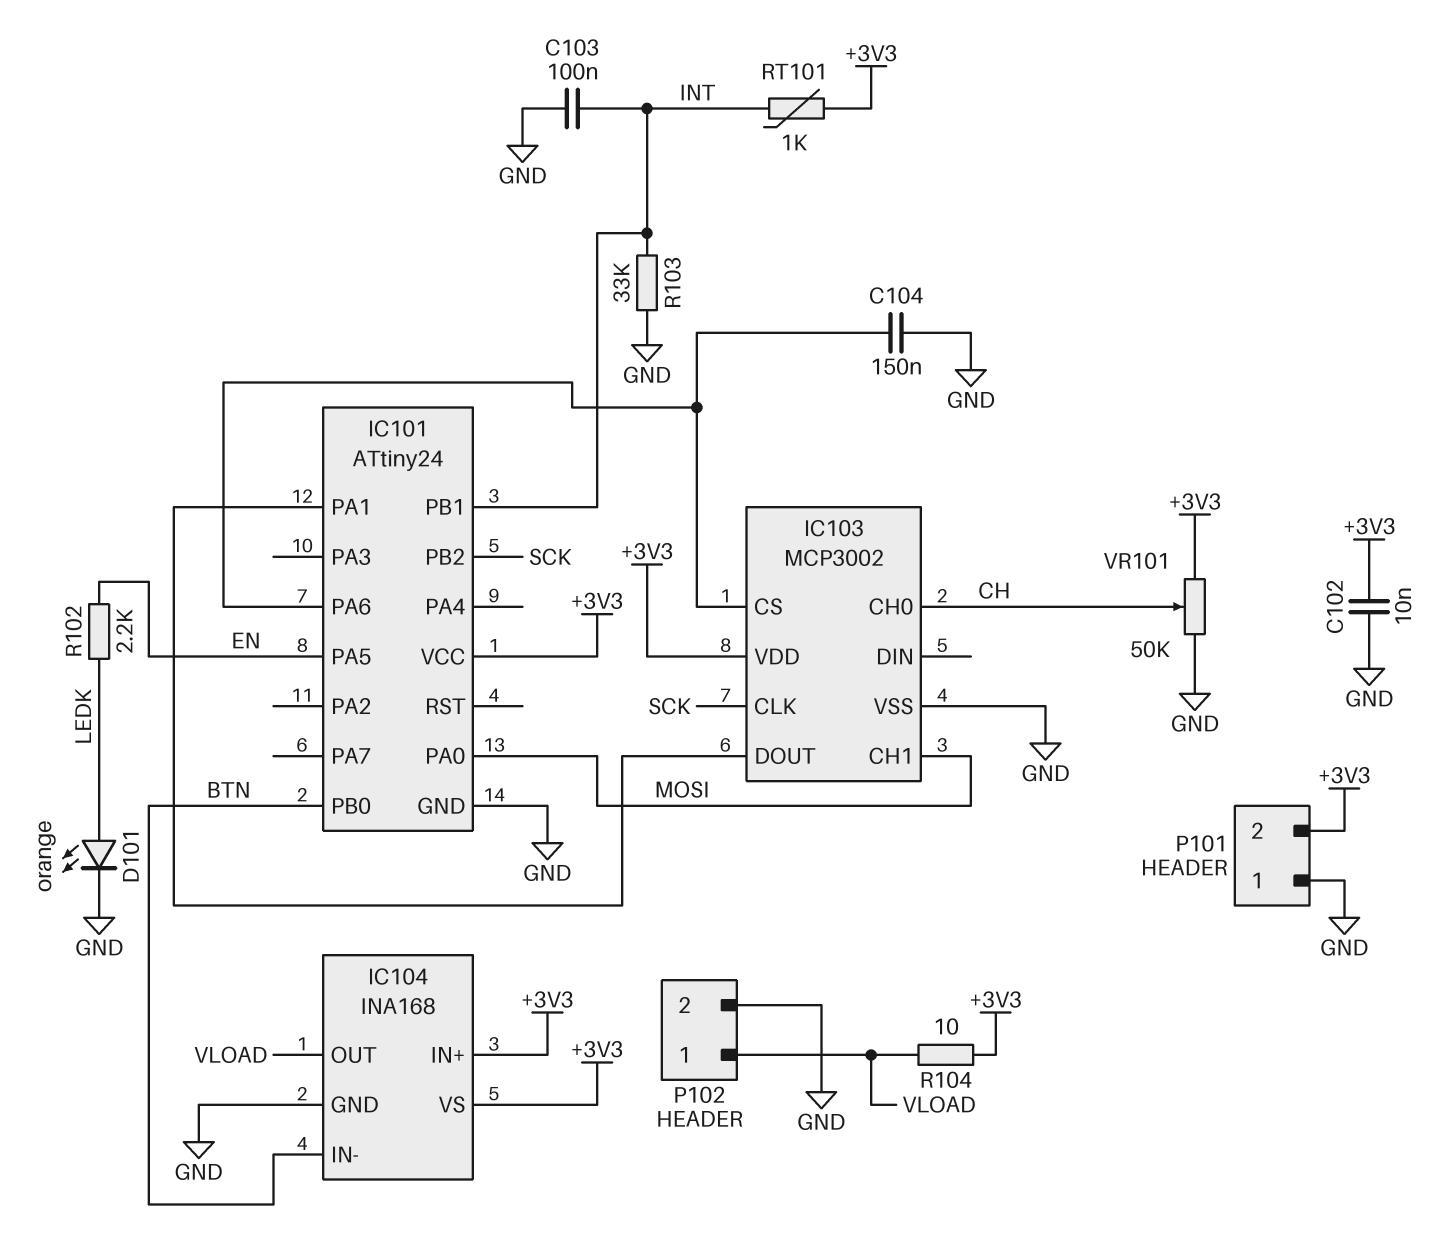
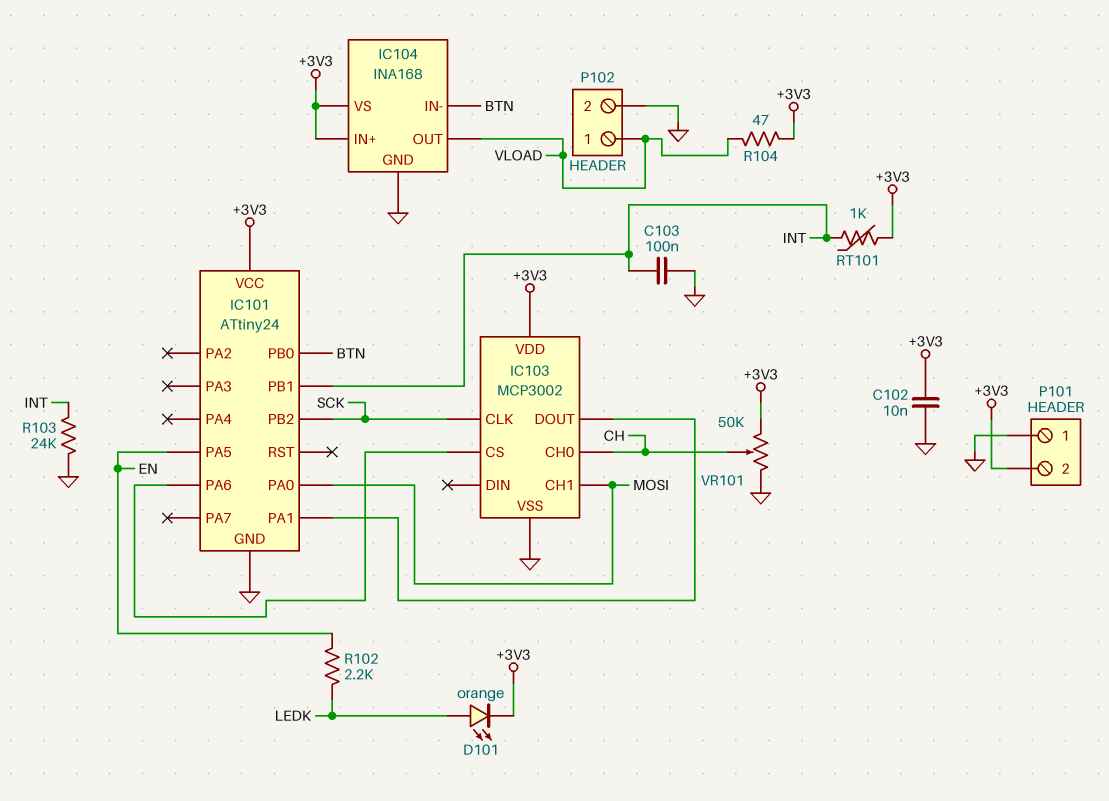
C104: 150nF (GND, IC101/PA6) -> none
D101: LED orange (A LEDK, K GND) -> LED orange (A LEDK, K +3V3)
R103: 33k (GND, INT) -> 24k (GND, INT)
R104: 10 (+3V3, VLOAD) -> 47 (+3V3, VLOAD)

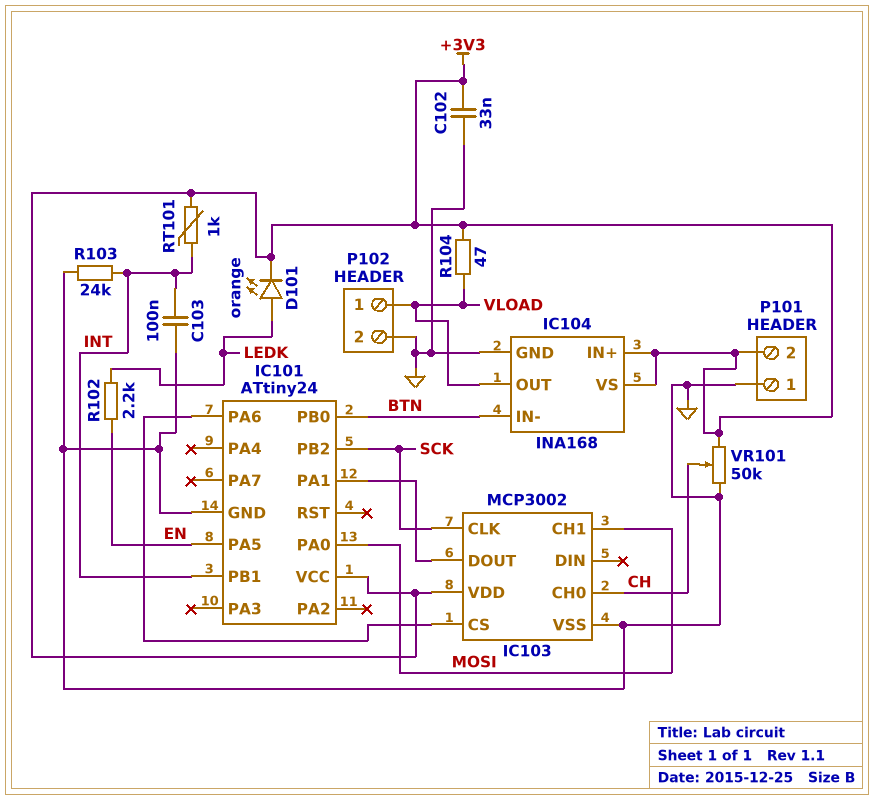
C102: 10nF (+3V3, GND) -> 33nF (+3V3, GND)

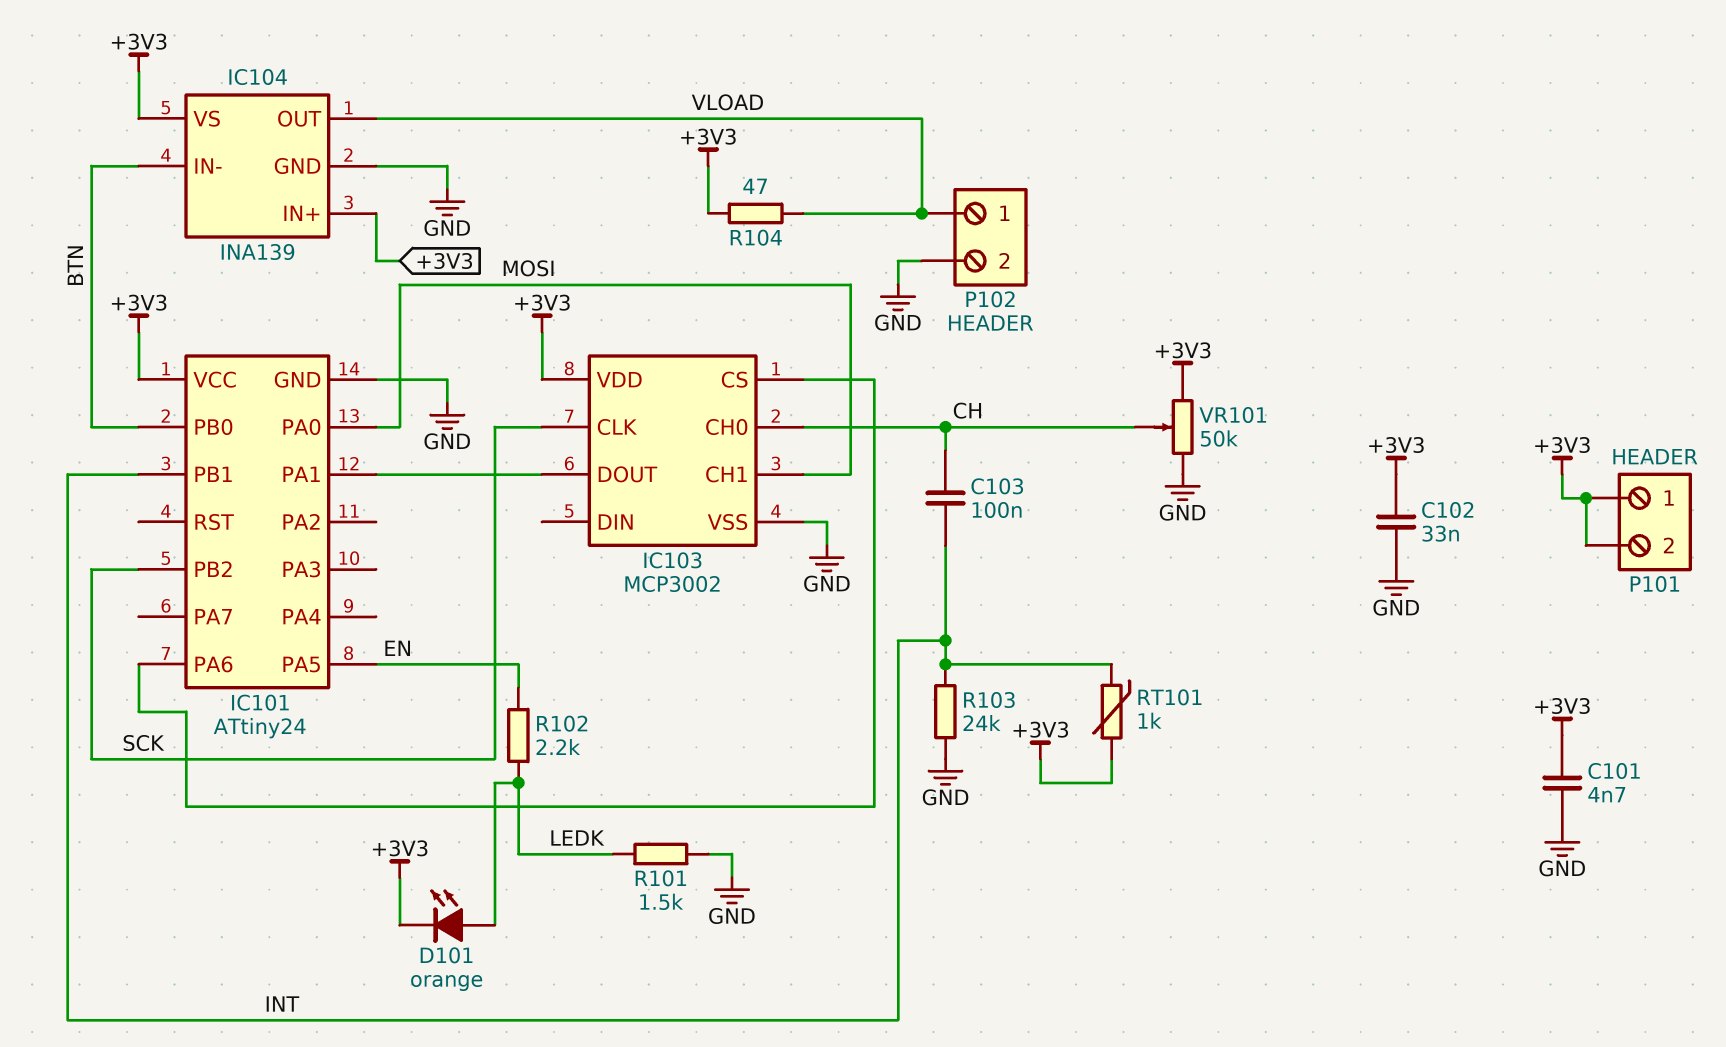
C101: none -> 4.7nF (+3V3, GND)
C103: 100nF (GND, INT) -> 100nF (CH, INT)
IC104: INA168 -> INA139
P101 pin 1: GND -> +3V3
R101: none -> 1.5k (GND, LEDK)

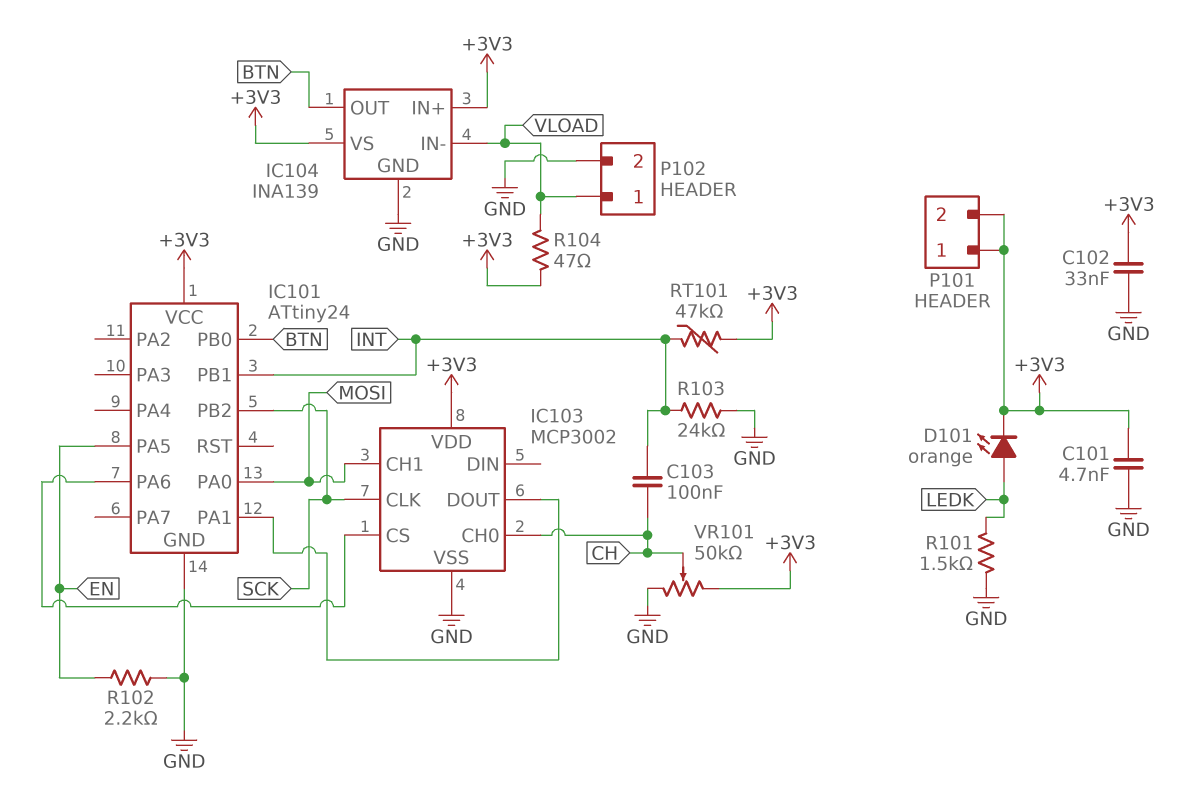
IC104 pin IN-: BTN -> VLOAD
IC104 pin OUT: VLOAD -> BTN
R102: 2.2k (EN, LEDK) -> 2.2k (EN, GND)
RT101: 1k (+3V3, INT) -> 47k (+3V3, INT)

